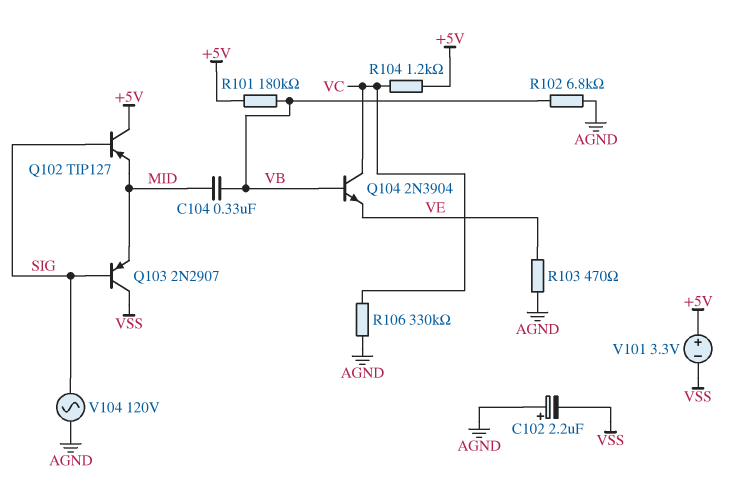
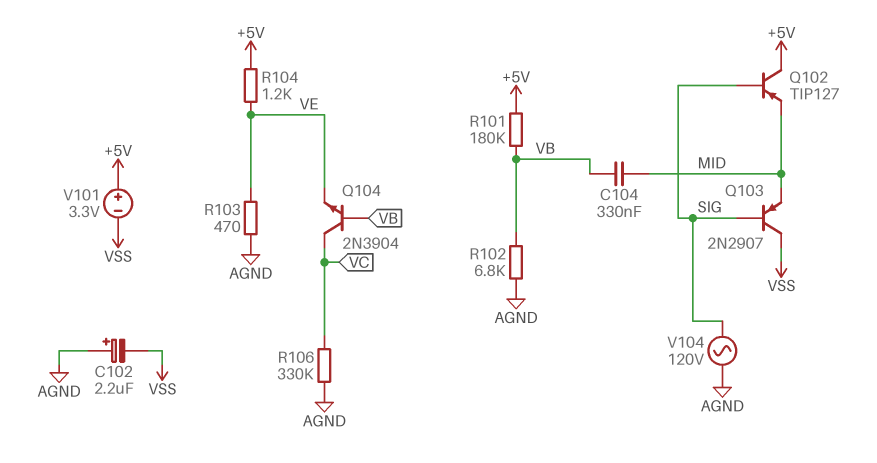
R104: 1.2k (+5V, VC) -> 1.2k (+5V, VE)

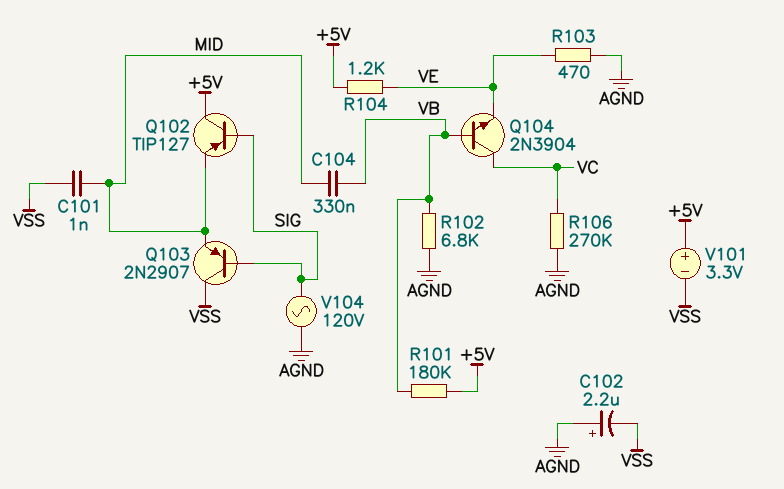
C101: none -> 1nF (MID, VSS)
R106: 330k (AGND, VC) -> 270k (AGND, VC)

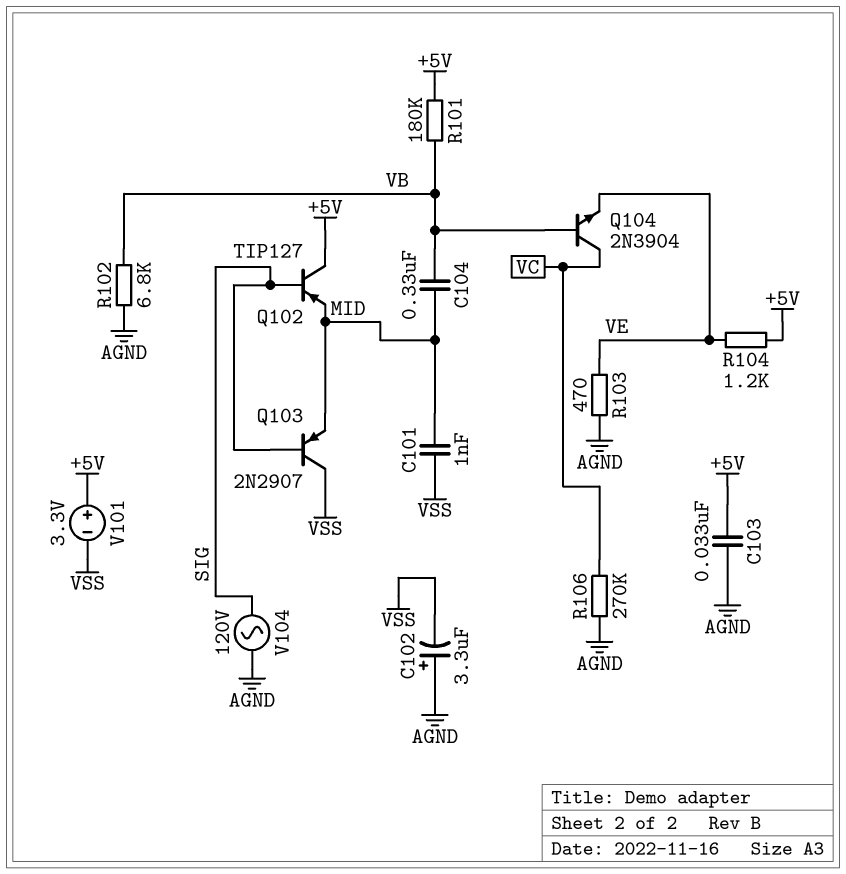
C102: 2.2uF (plus AGND, minus VSS) -> 3.3uF (plus AGND, minus VSS)
C103: none -> 33nF (+5V, AGND)

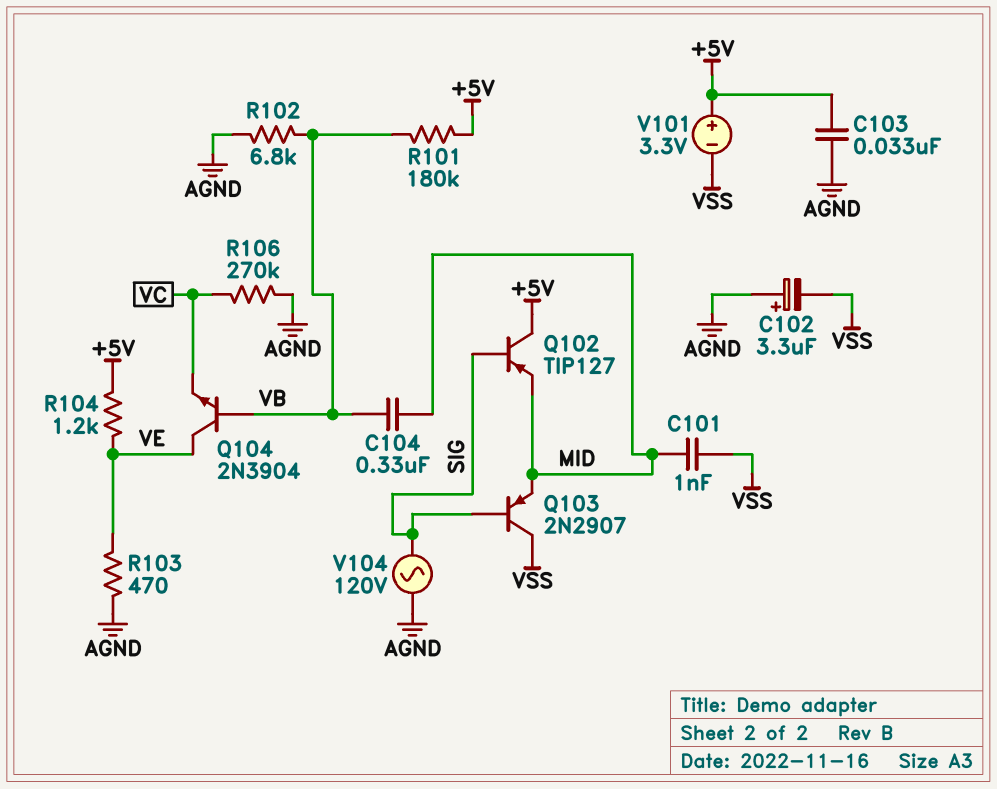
Q104: NPN 2N3904 (B VB, C VC, E VE) -> NPN 2N3904 (B VB, C VE, E VC)

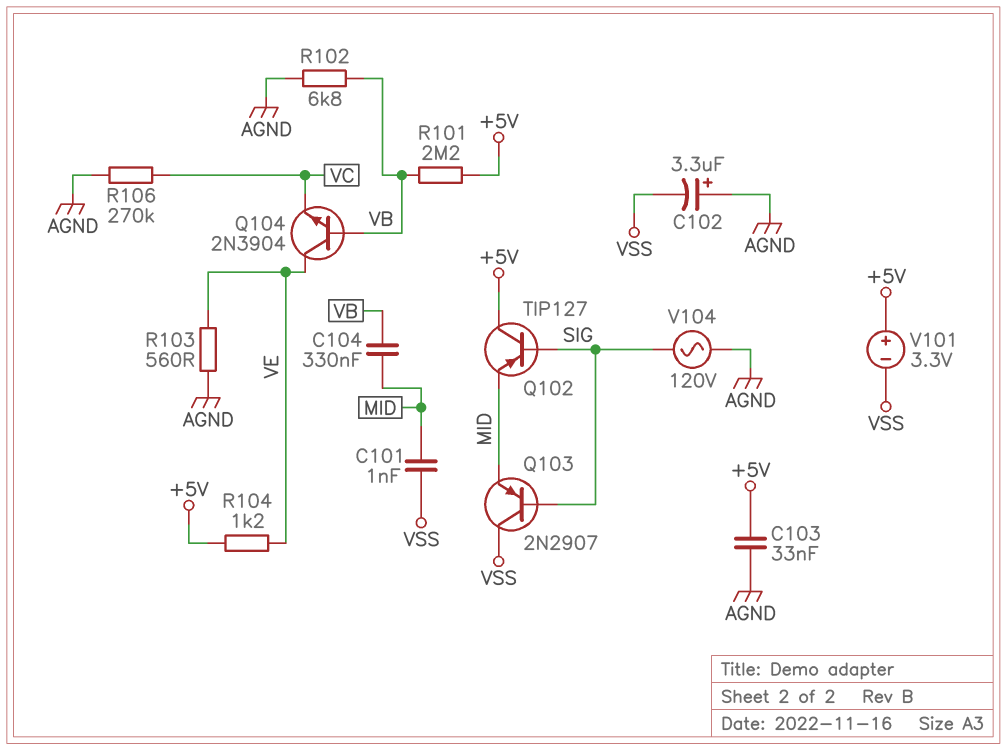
R101: 180k (+5V, VB) -> 2.2M (+5V, VB)
R103: 470 (AGND, VE) -> 560 (AGND, VE)

